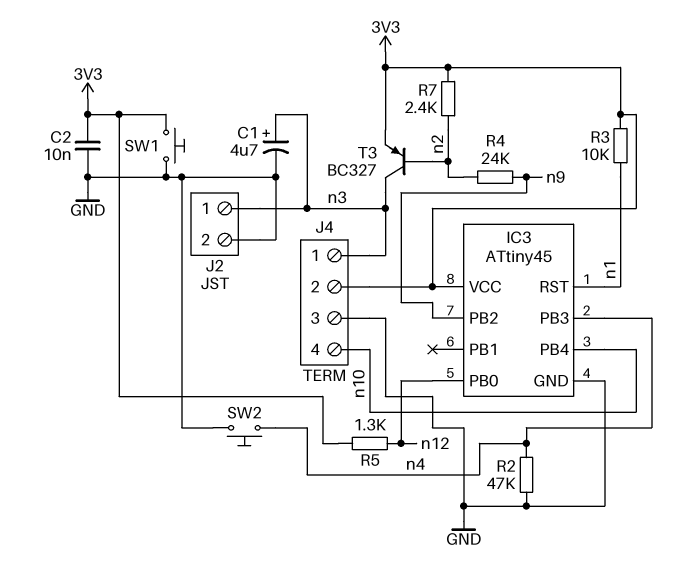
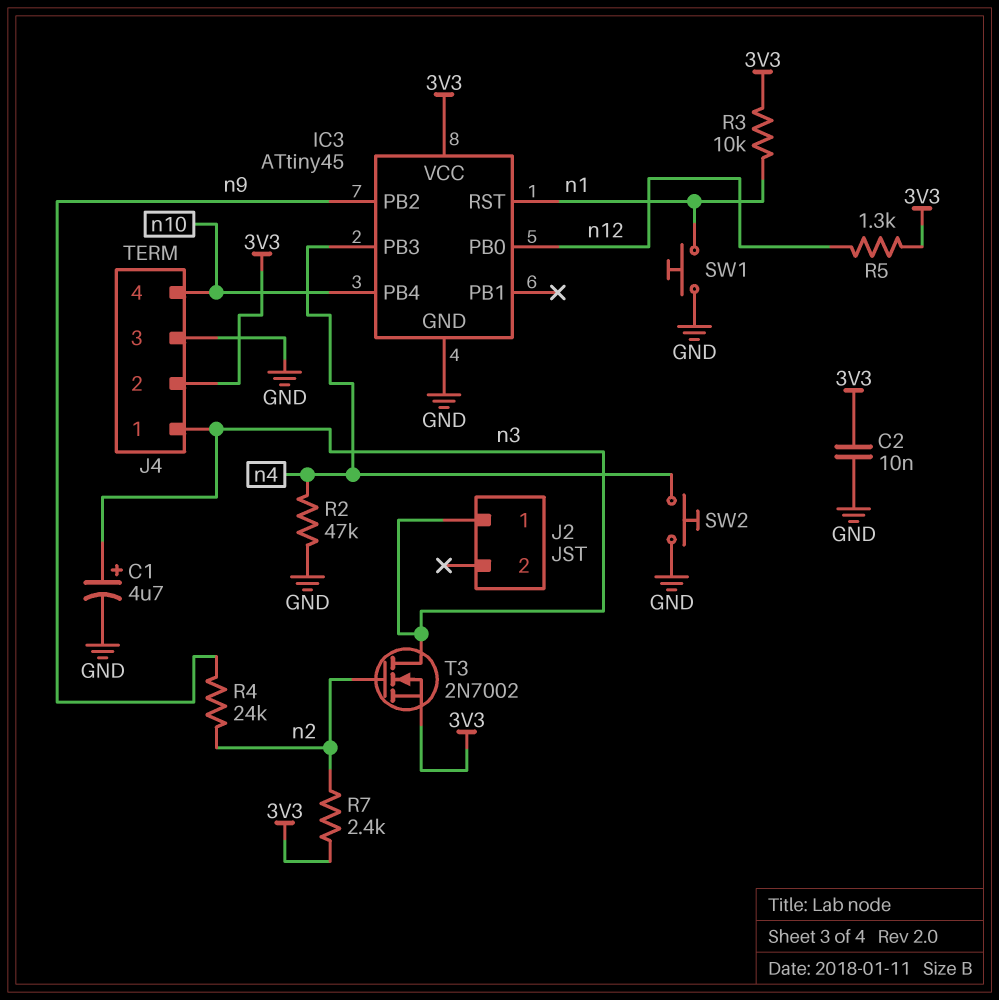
J2 pin 2: GND -> none
SW1: button (3V3, GND) -> button (GND, n1)
T3: PNP BC327 (B n2, C n3, E 3V3) -> NMOS 2N7002 (G n2, D n3, S 3V3)

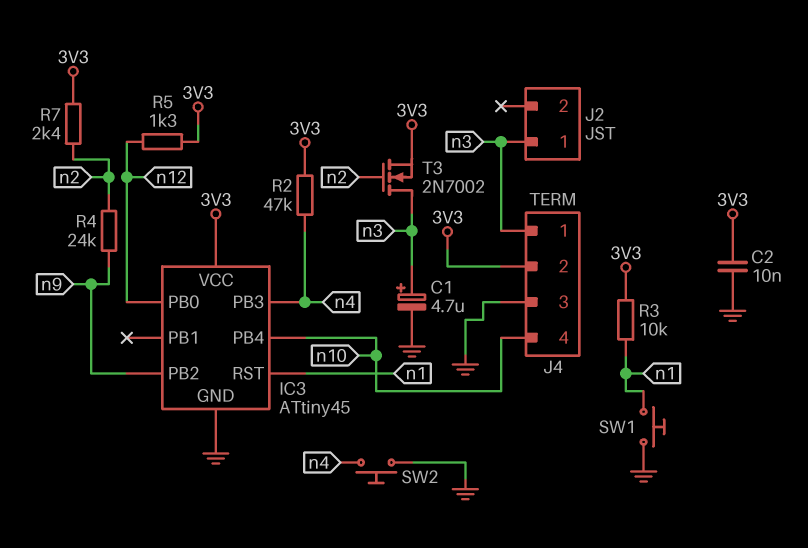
R2: 47k (GND, n4) -> 47k (3V3, n4)

